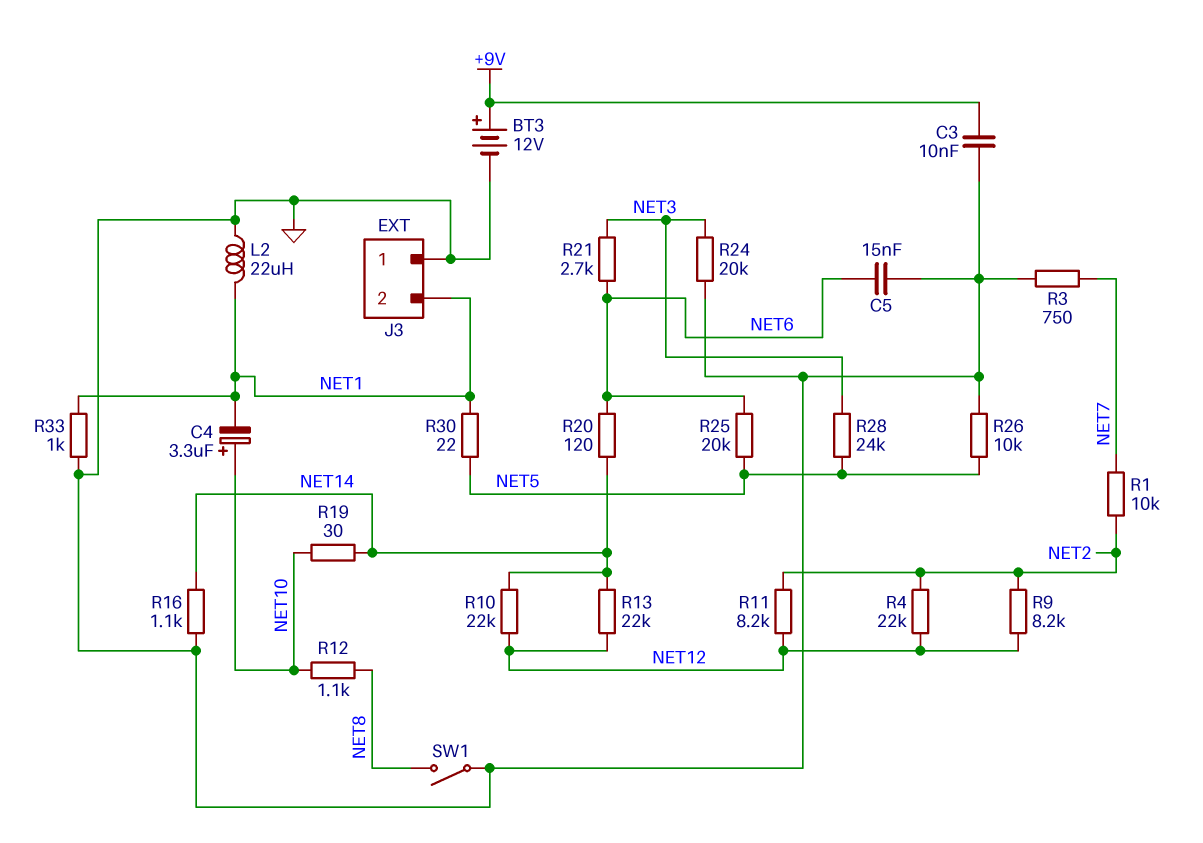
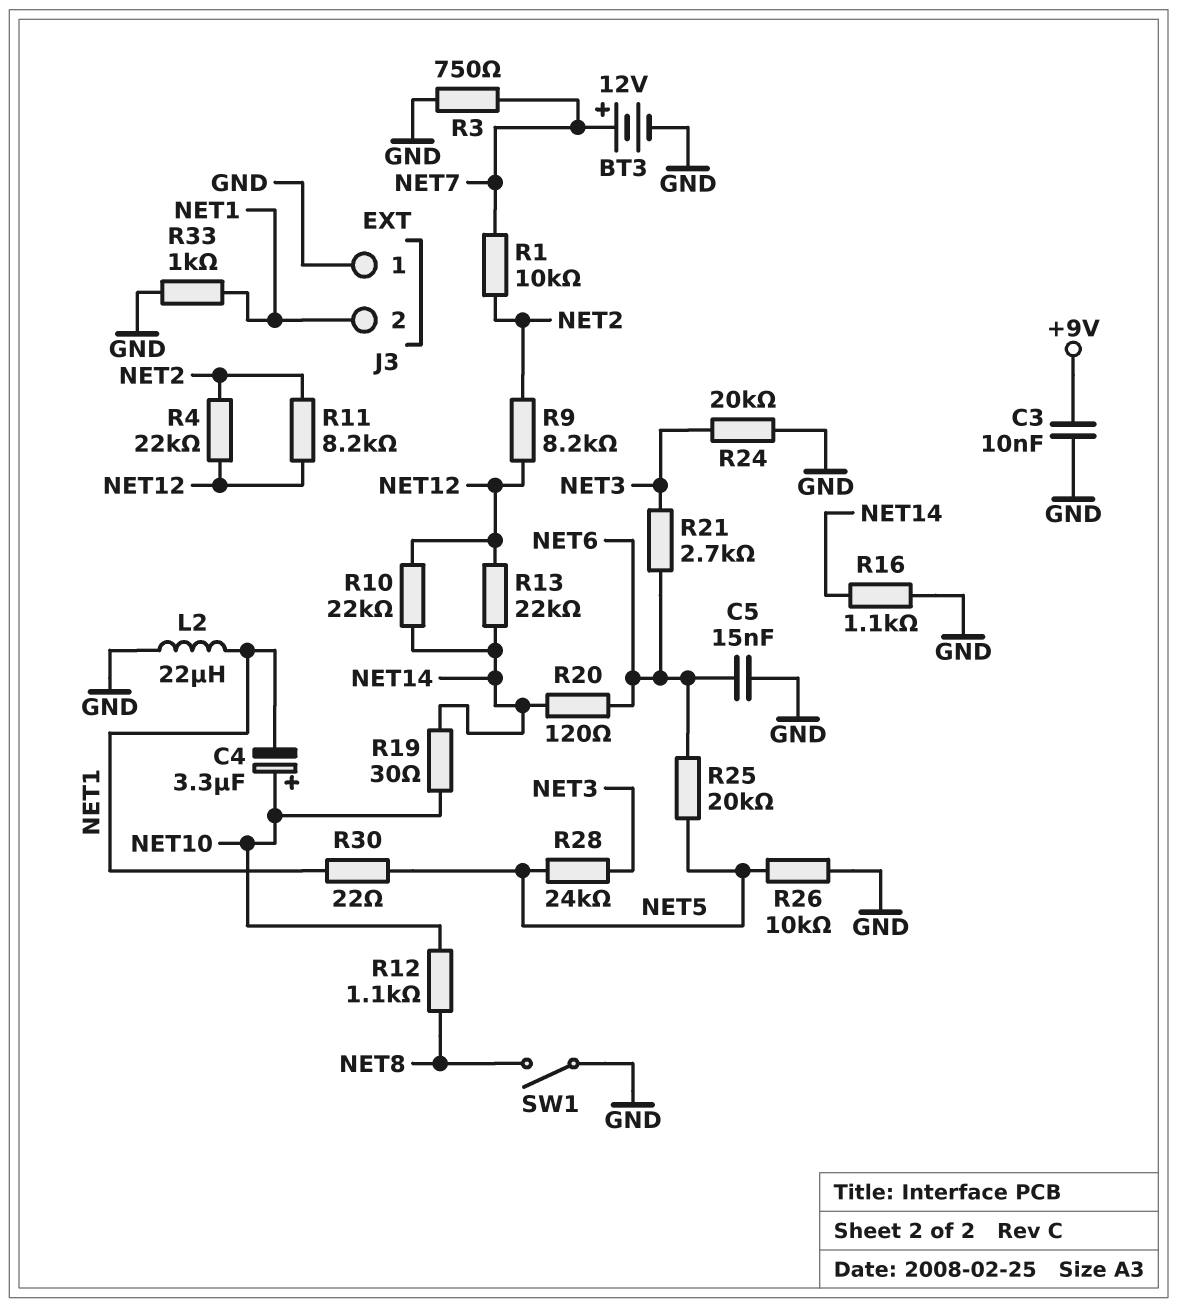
BT3: 12V (plus +9V, minus GND) -> 12V (plus NET7, minus GND)

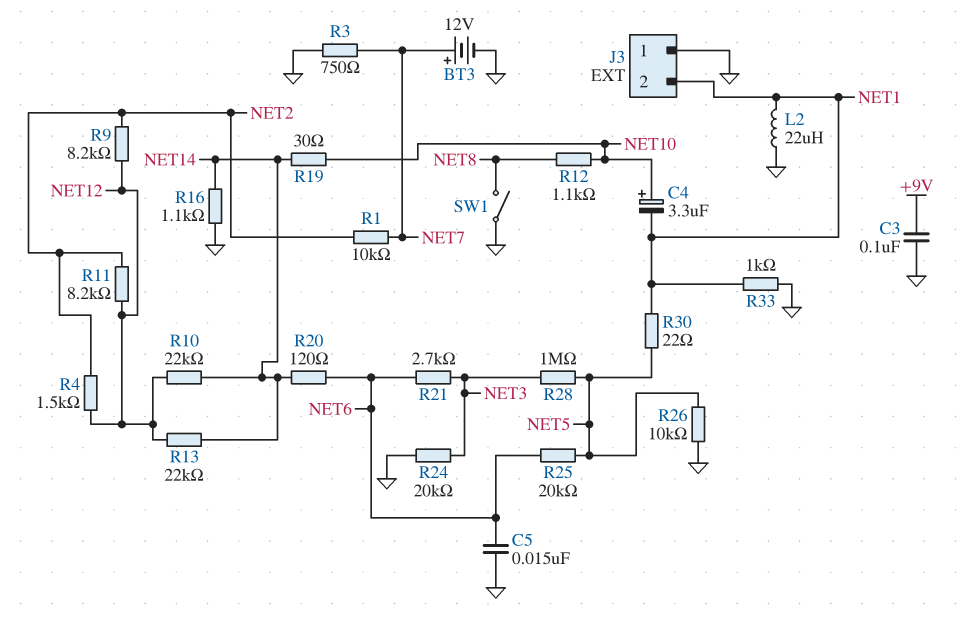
C3: 10nF (+9V, GND) -> 100nF (+9V, GND)
R4: 22k (NET2, NET12) -> 1.5k (NET2, NET12)
R28: 24k (NET3, NET5) -> 1M (NET3, NET5)

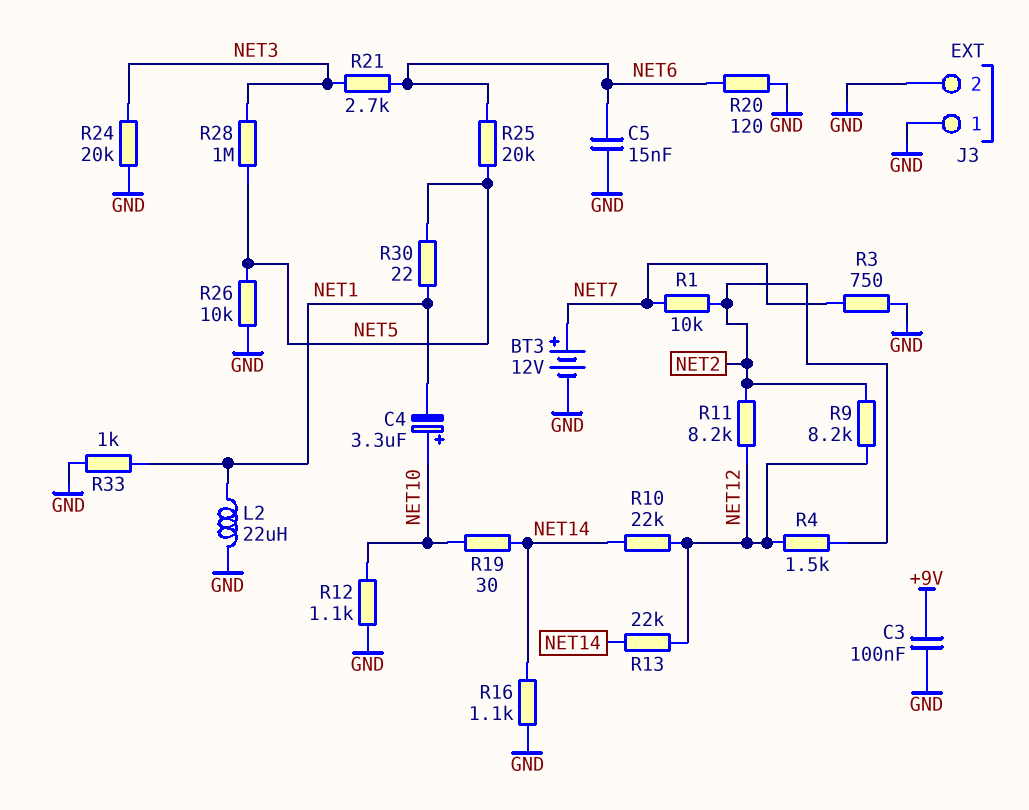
J3 pin 2: NET1 -> GND
R12: 1.1k (NET8, NET10) -> 1.1k (GND, NET10)
R20: 120 (NET6, NET14) -> 120 (GND, NET6)
SW1: switch (GND, NET8) -> none

